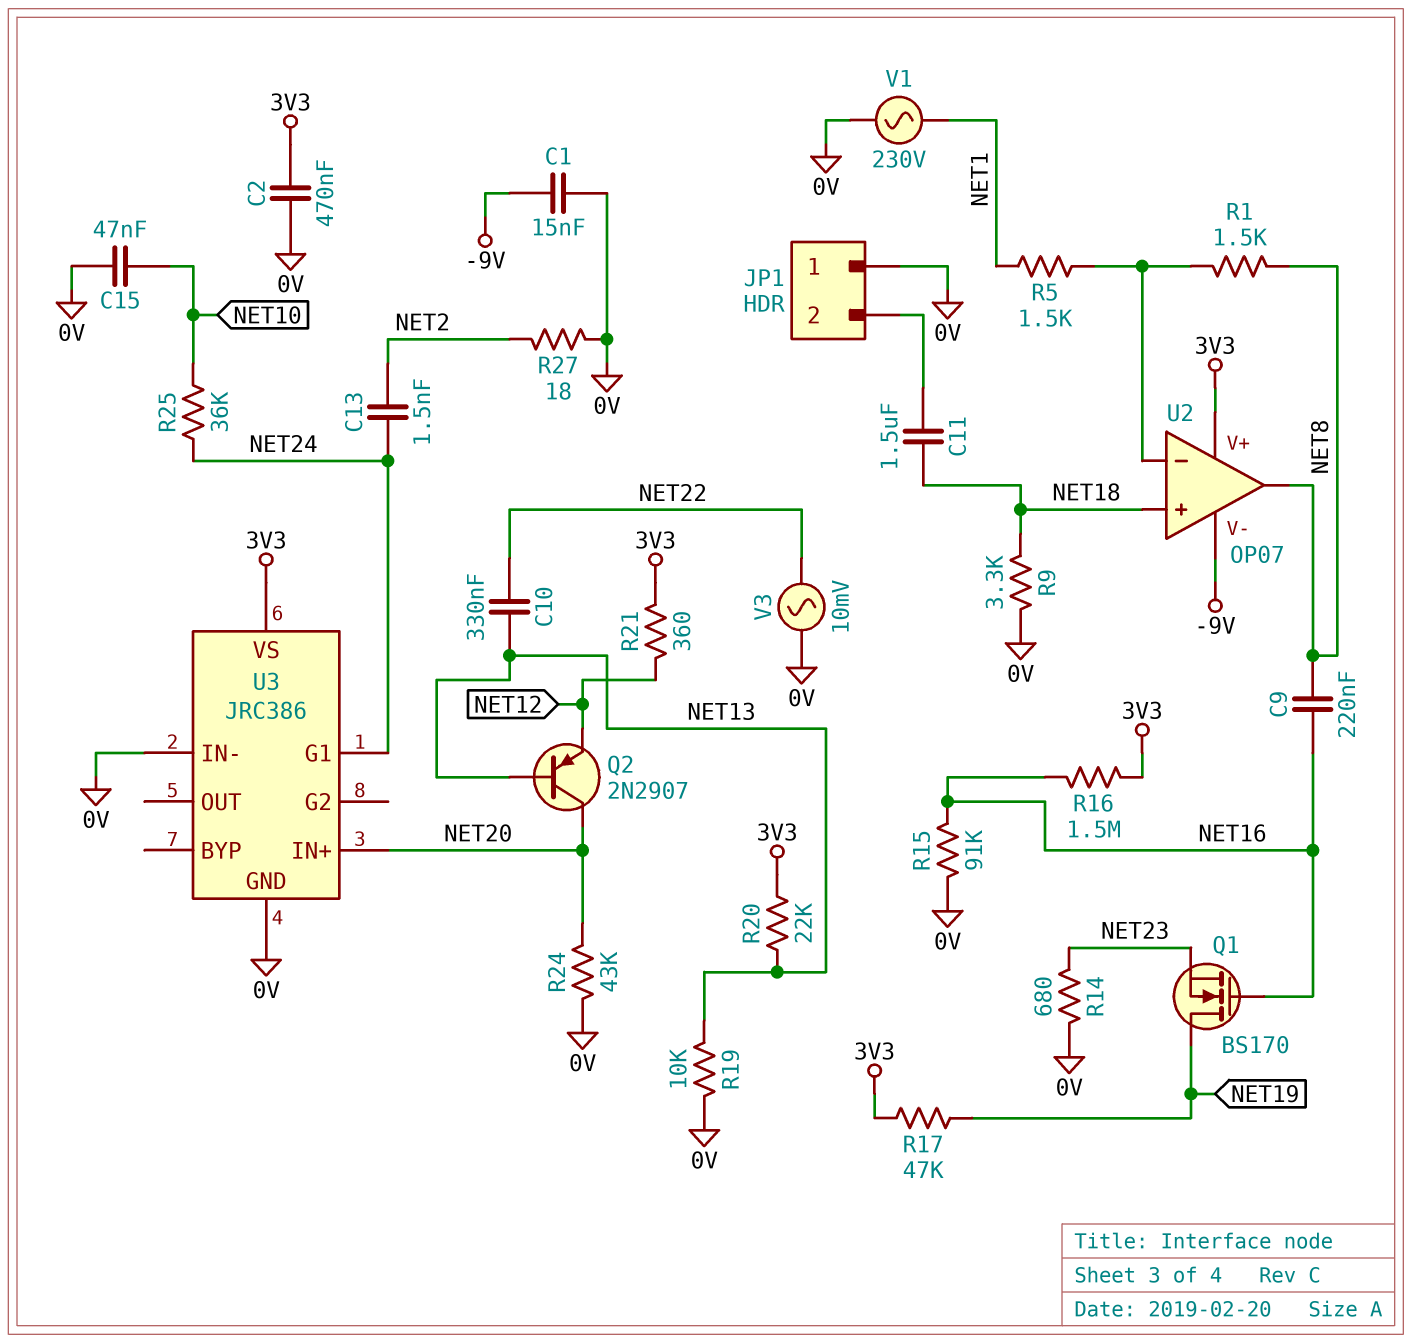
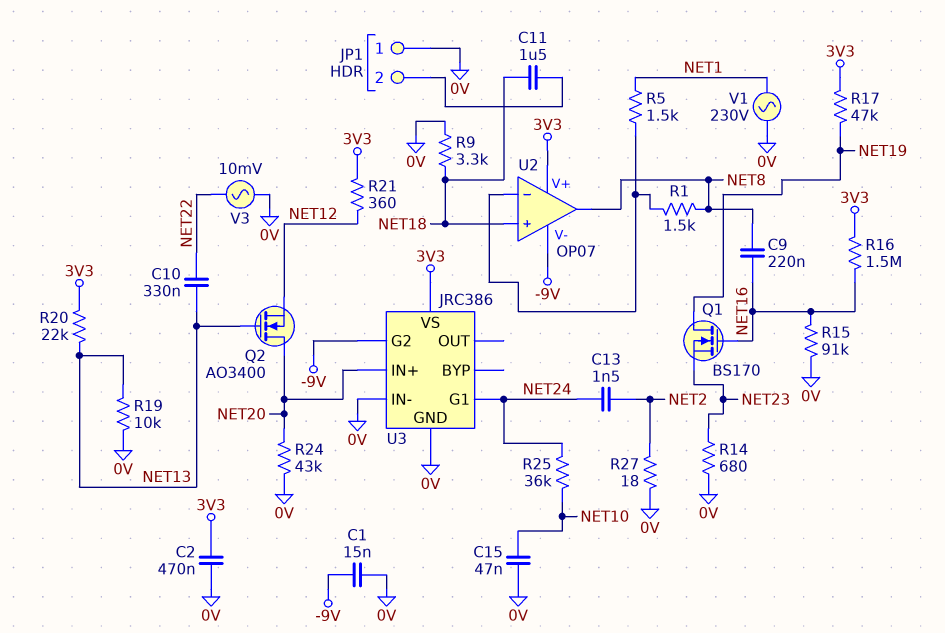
Q2: PNP 2N2907 (B NET13, C NET20, E NET12) -> NMOS AO3400 (G NET13, D NET20, S NET12)
U3 pin G2: none -> -9V

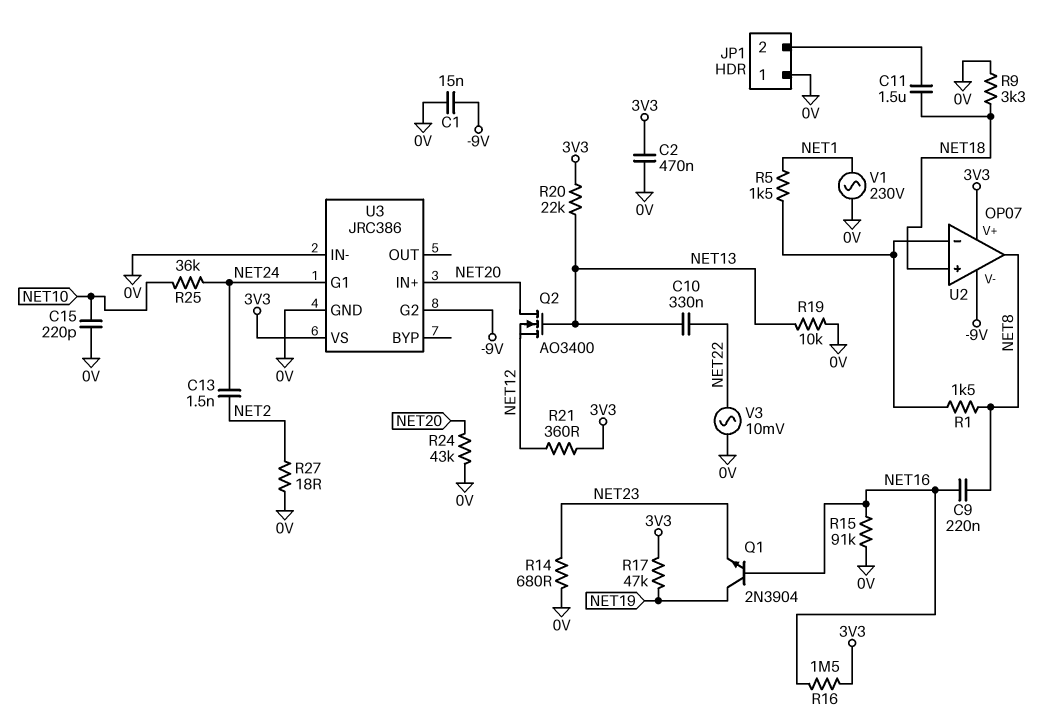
C15: 47nF (0V, NET10) -> 220pF (0V, NET10)
Q1: NMOS BS170 (G NET16, D NET19, S NET23) -> NPN 2N3904 (B NET16, C NET19, E NET23)

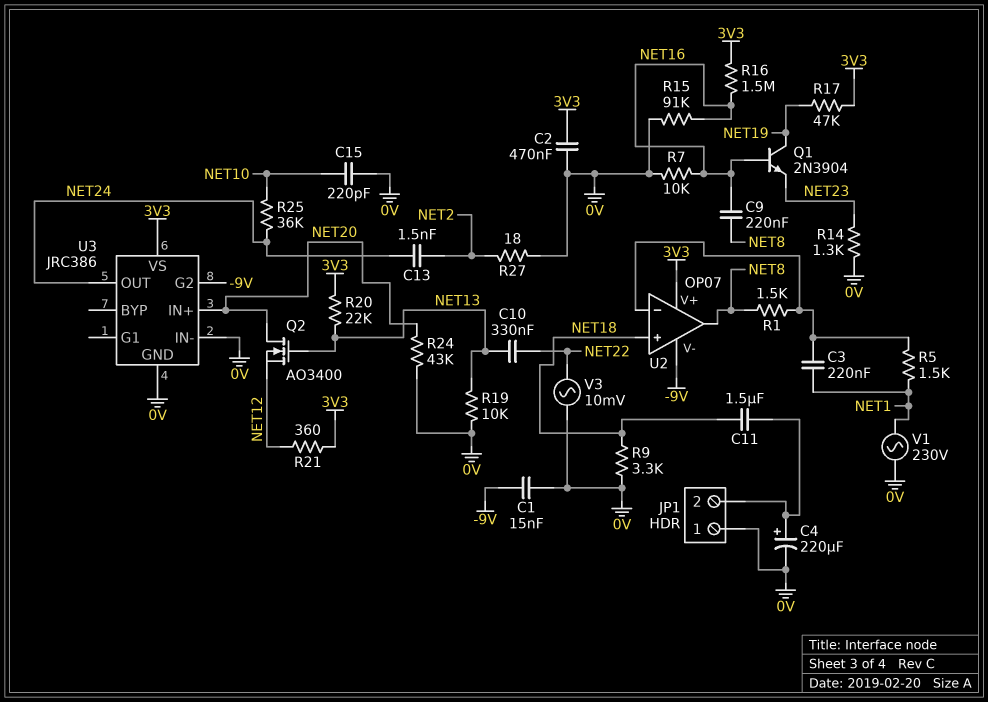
C3: none -> 220nF (NET1, U2/in-)
C4: none -> 220uF (plus JP1/2, minus 0V)
R7: none -> 10k (0V, NET16)
R14: 680 (0V, NET23) -> 1.3k (0V, NET23)
U3 pin G1: NET24 -> none
U3 pin OUT: none -> NET24

